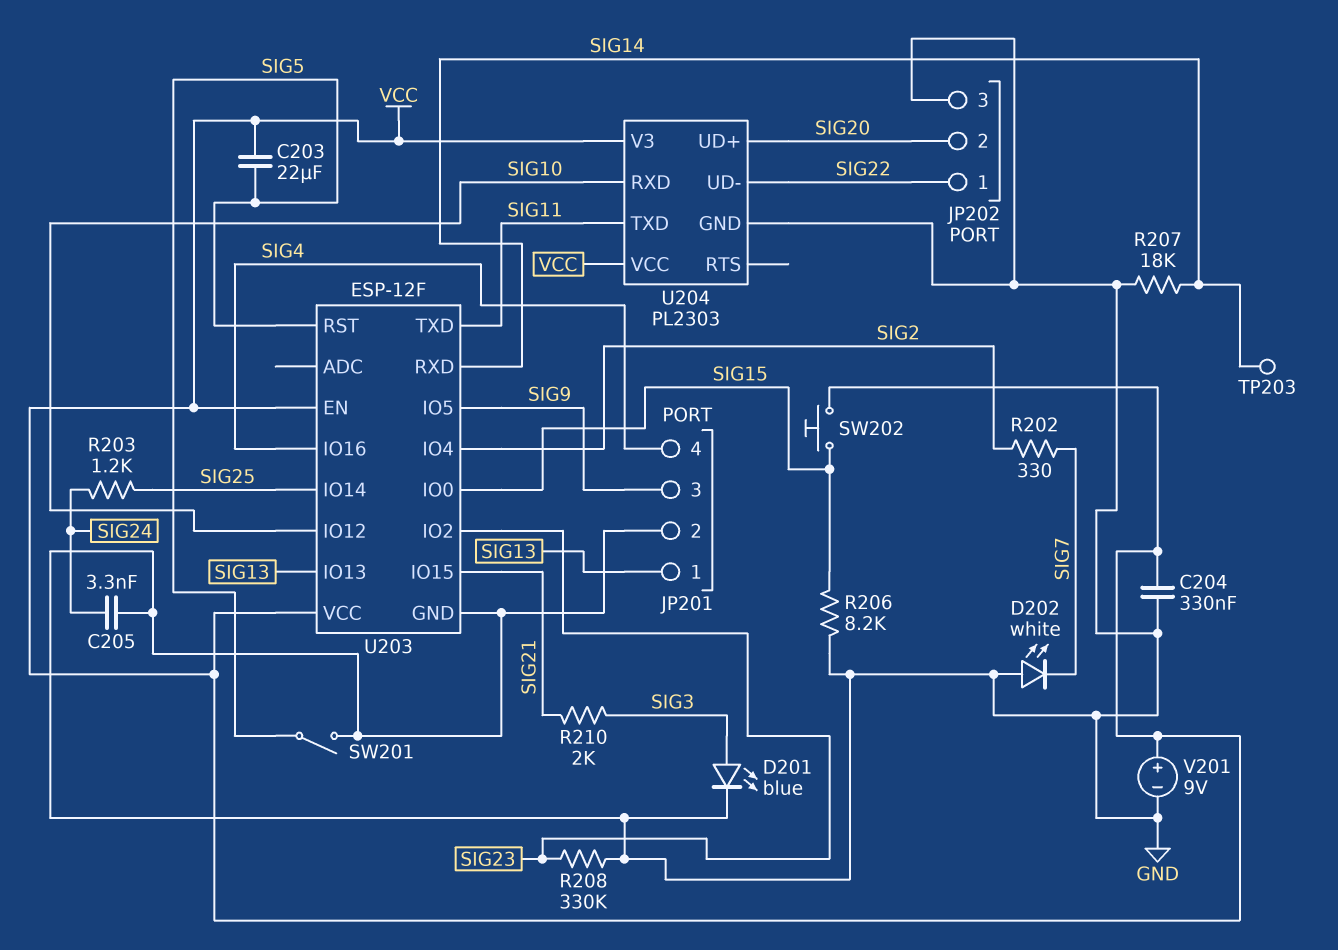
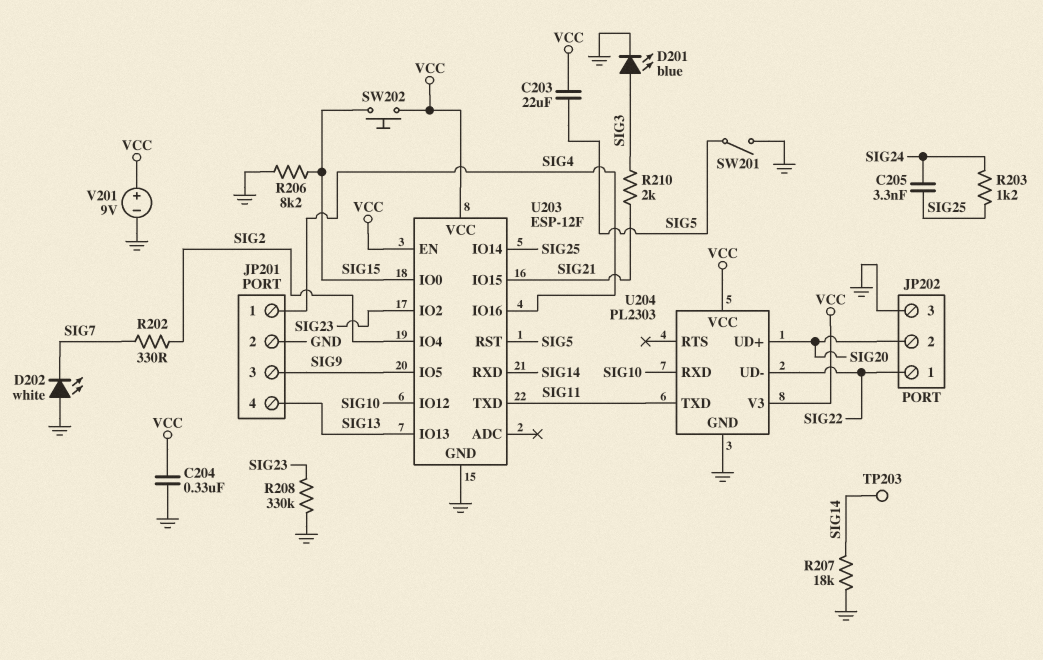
C205: 3.3nF (GND, SIG24) -> 3.3nF (SIG24, SIG25)
JP201 pin 1: SIG13 -> SIG4
JP201 pin 4: SIG4 -> SIG13

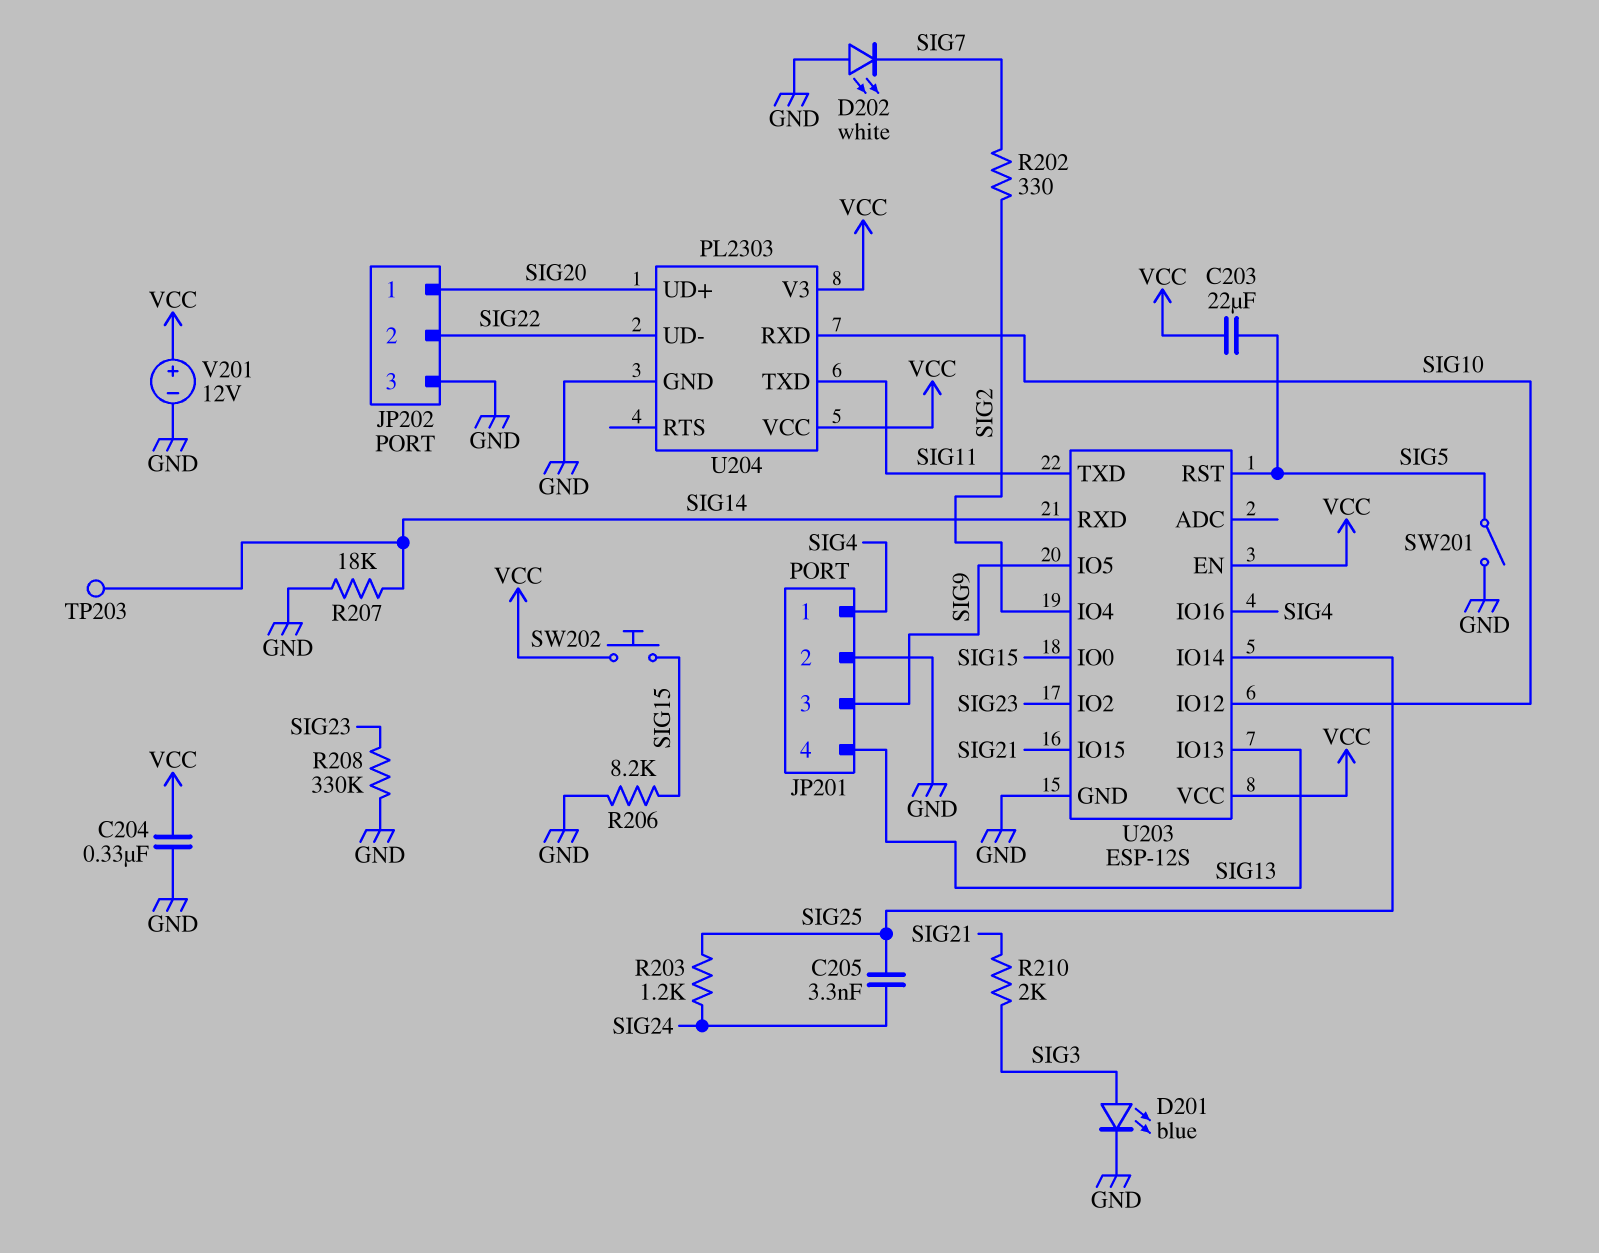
JP202 pin 1: SIG22 -> SIG20
JP202 pin 2: SIG20 -> SIG22
U203: ESP-12F -> ESP-12S
V201: 9V (plus VCC, minus GND) -> 12V (plus VCC, minus GND)

